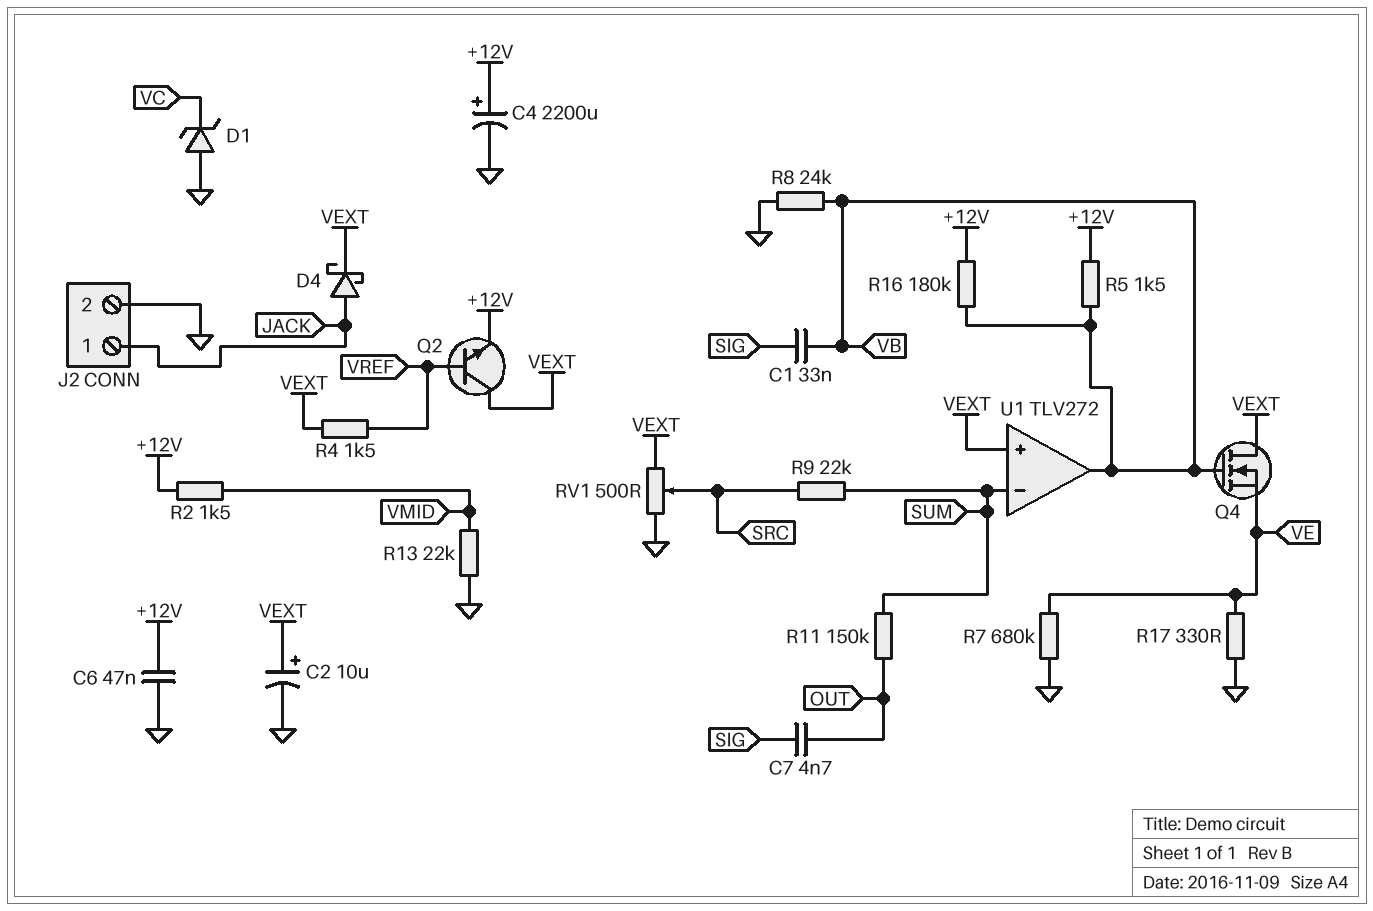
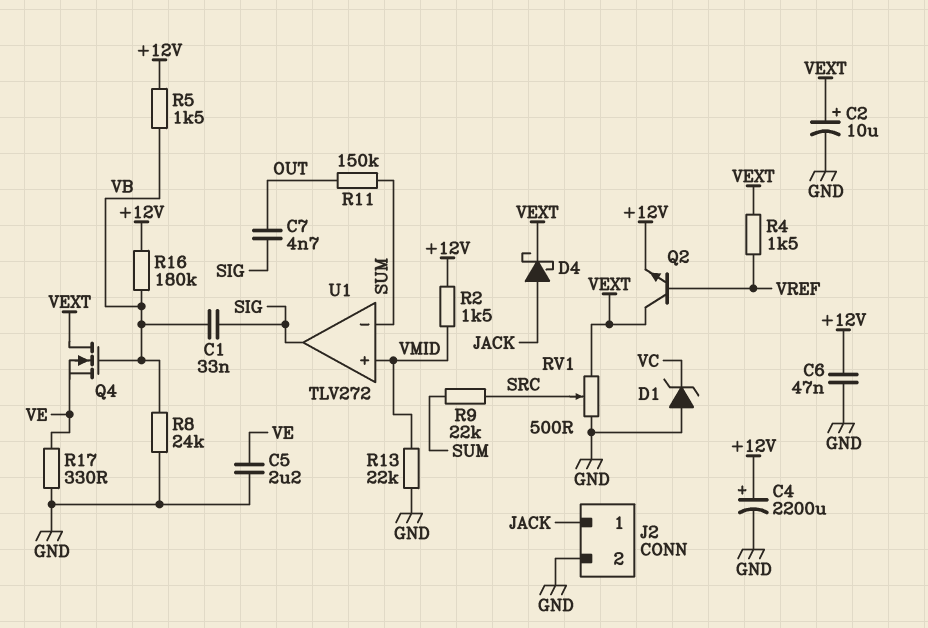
C5: none -> 2.2uF (GND, VE)
R7: 680k (GND, VE) -> none
U1 pin in+: VEXT -> VMID
U1 pin out: VB -> SIG

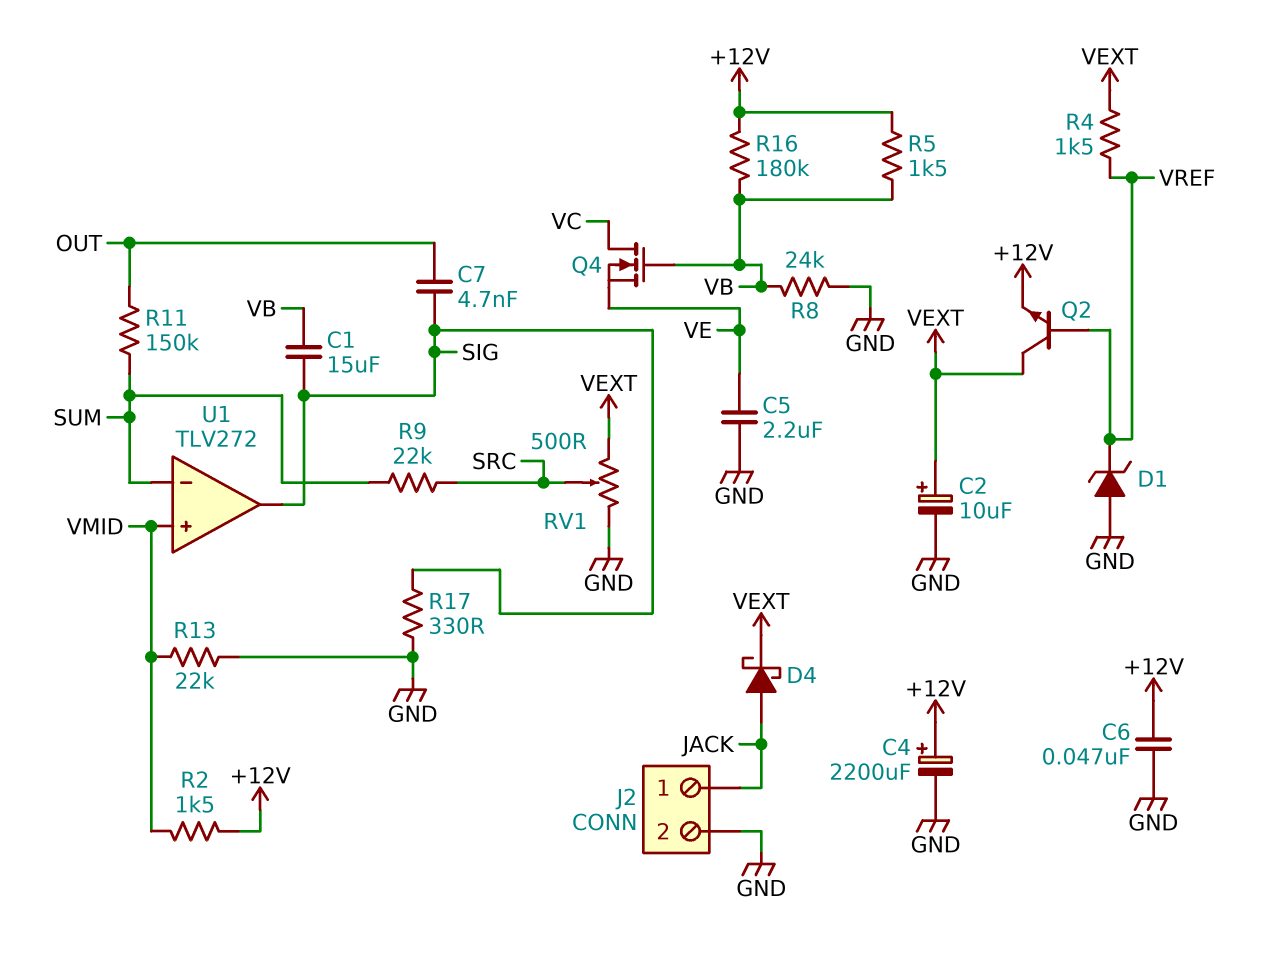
C1: 33nF (SIG, VB) -> 15uF (SIG, VB)
D1: zener (A GND, K VC) -> zener (A GND, K VREF)
Q4: NMOS (G VB, D VEXT, S VE) -> NMOS (G VB, D VC, S VE)
R17: 330 (GND, VE) -> 330 (GND, SIG)

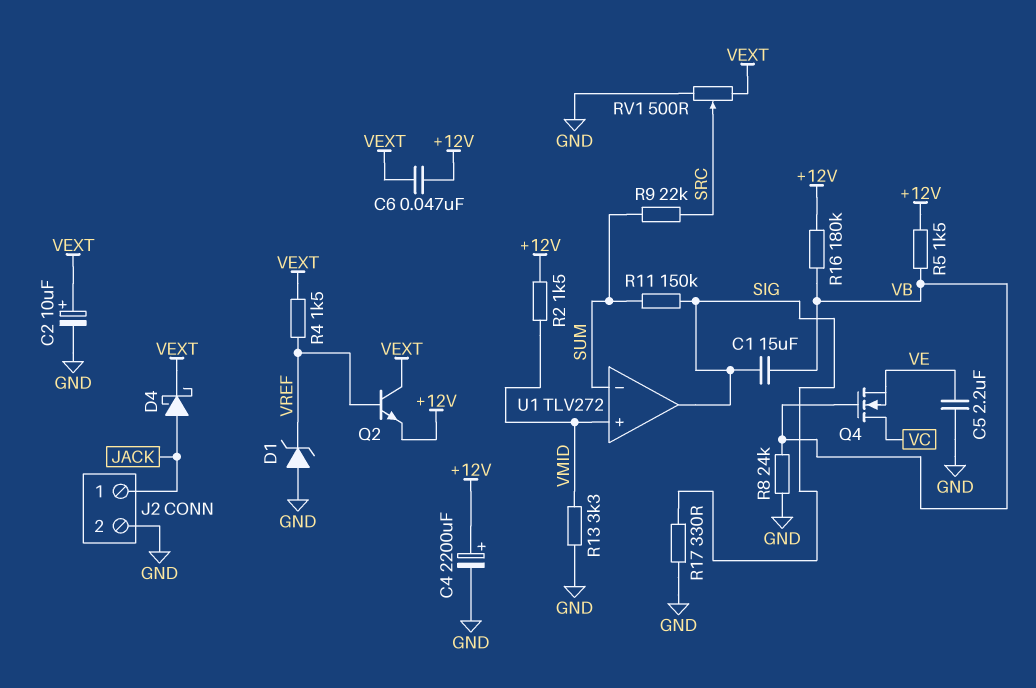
C6: 47nF (+12V, GND) -> 47nF (+12V, VEXT)
C7: 4.7nF (OUT, SIG) -> none
R11: 150k (OUT, SUM) -> 150k (SIG, SUM)
R13: 22k (GND, VMID) -> 3.3k (GND, VMID)

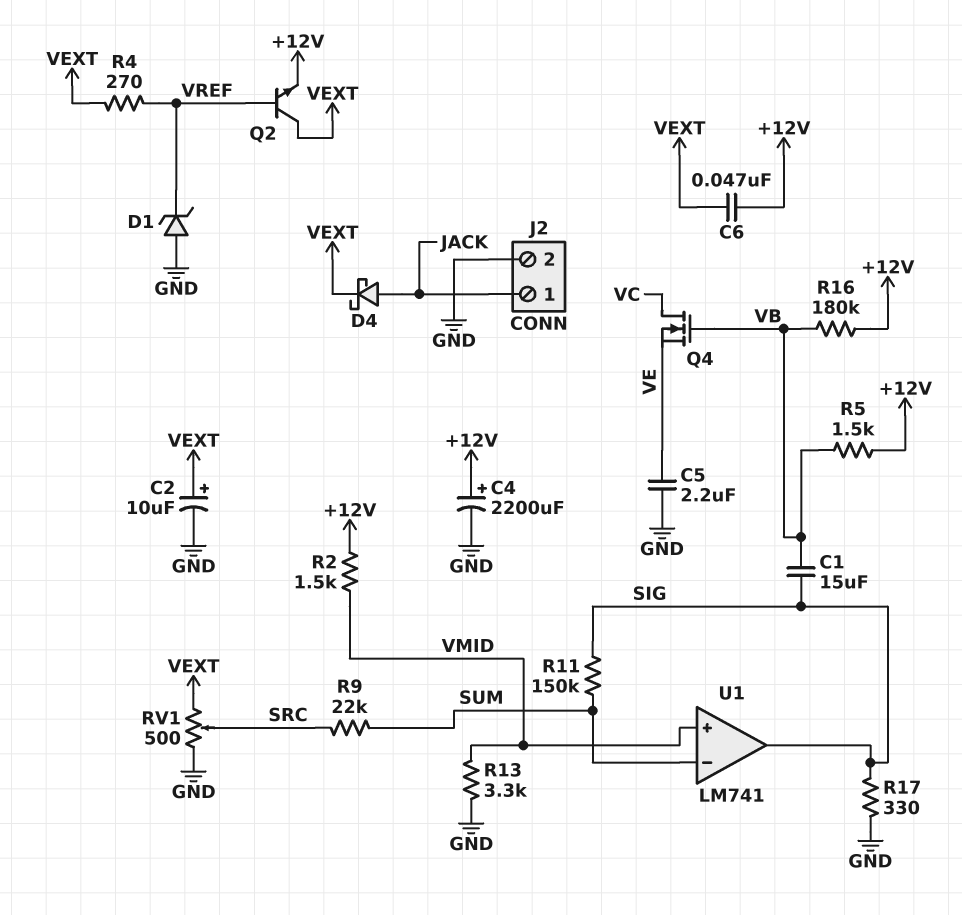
R4: 1.5k (VEXT, VREF) -> 270 (VEXT, VREF)
R8: 24k (GND, VB) -> none
U1: TLV272 -> LM741

